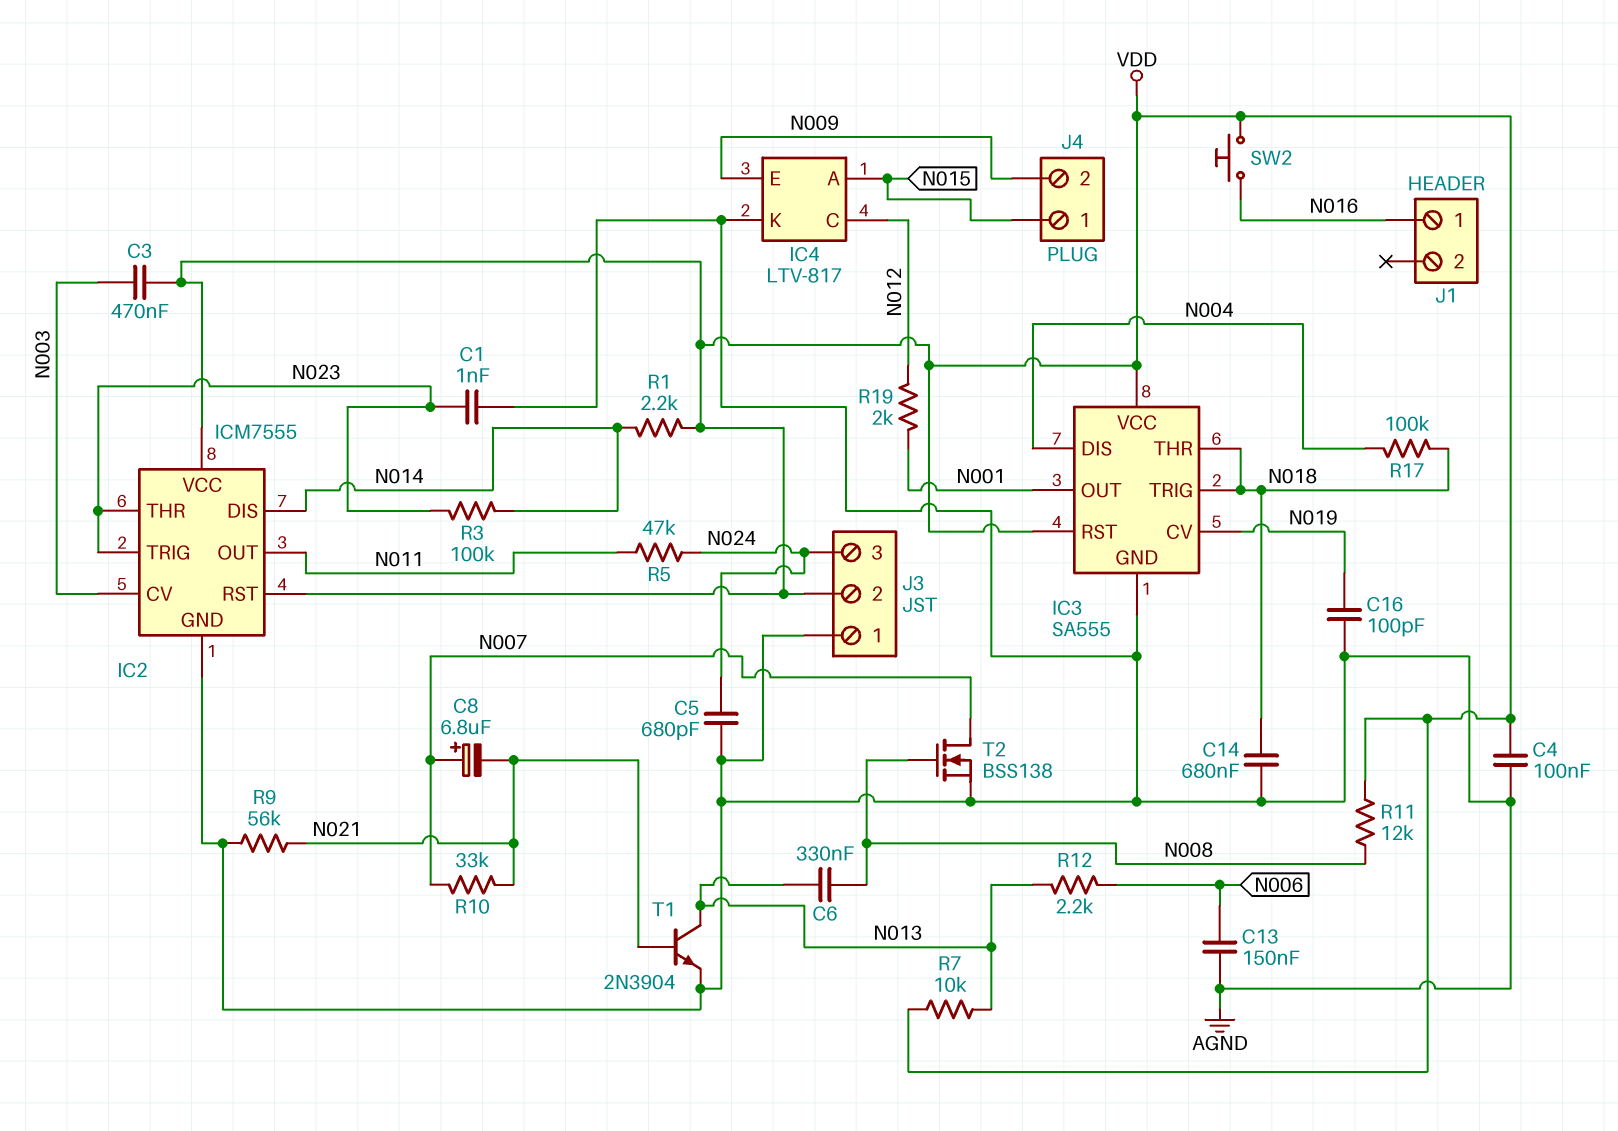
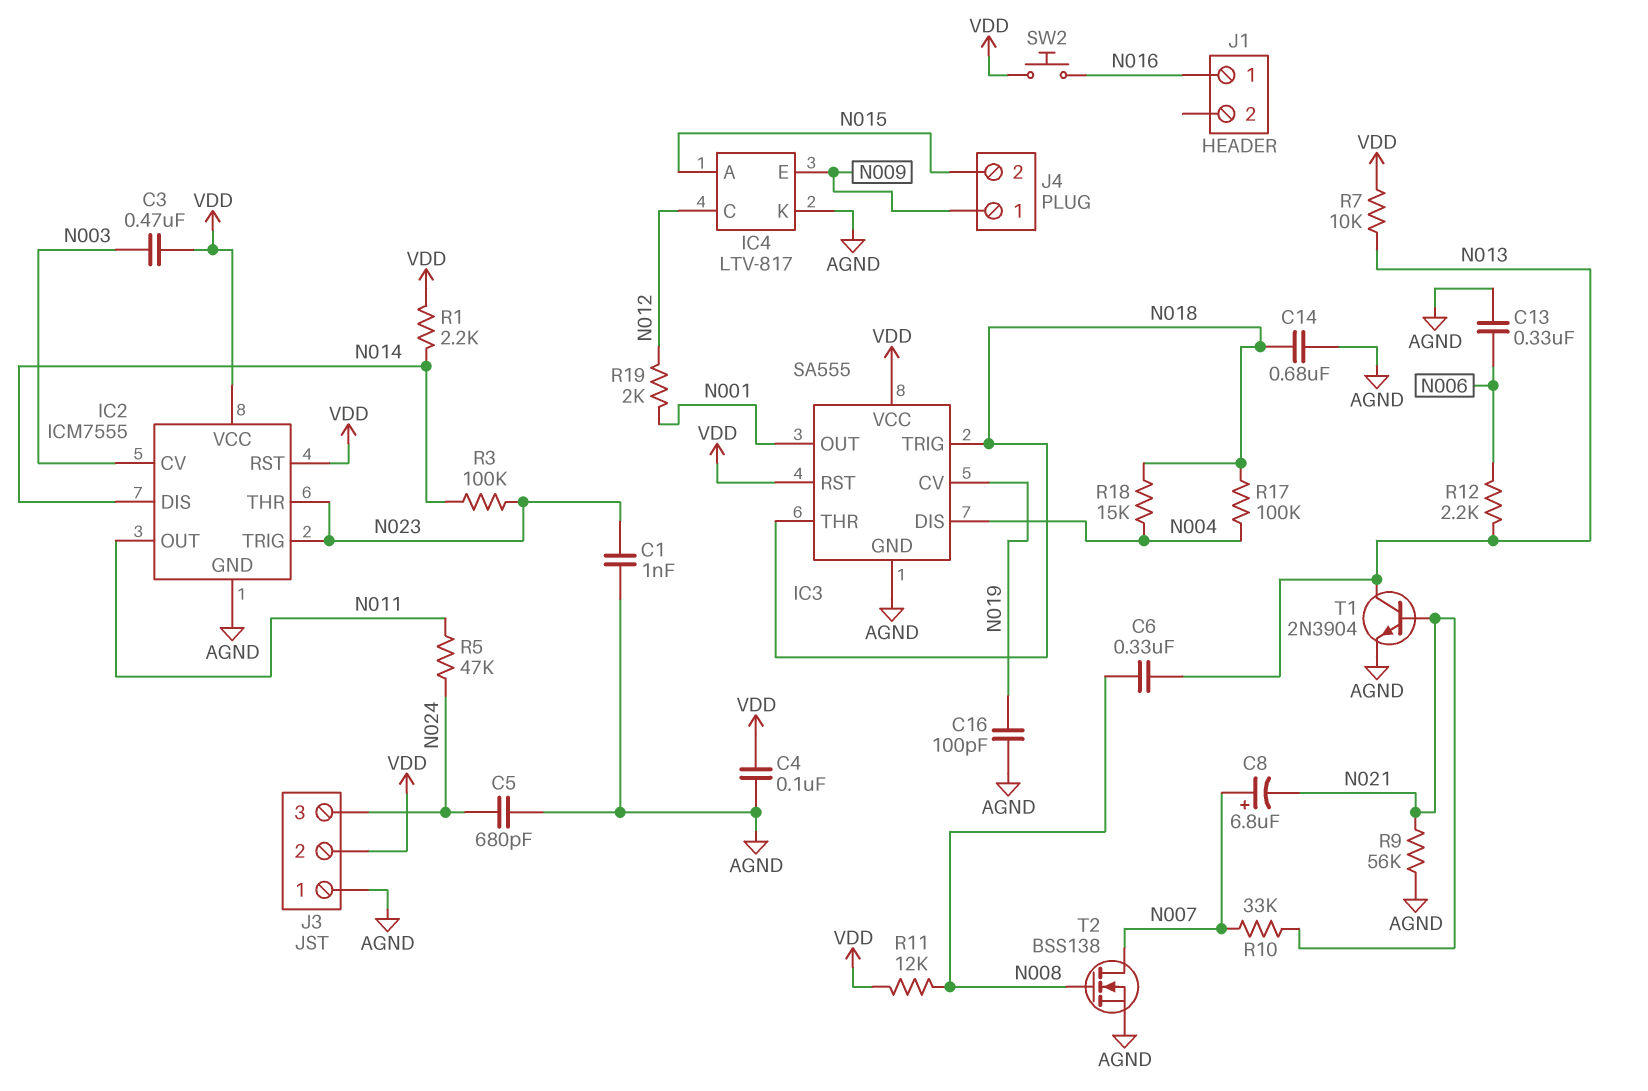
C13: 150nF (AGND, N006) -> 330nF (AGND, N006)
J4 pin 1: N015 -> N009
J4 pin 2: N009 -> N015
R18: none -> 15k (N004, N018)

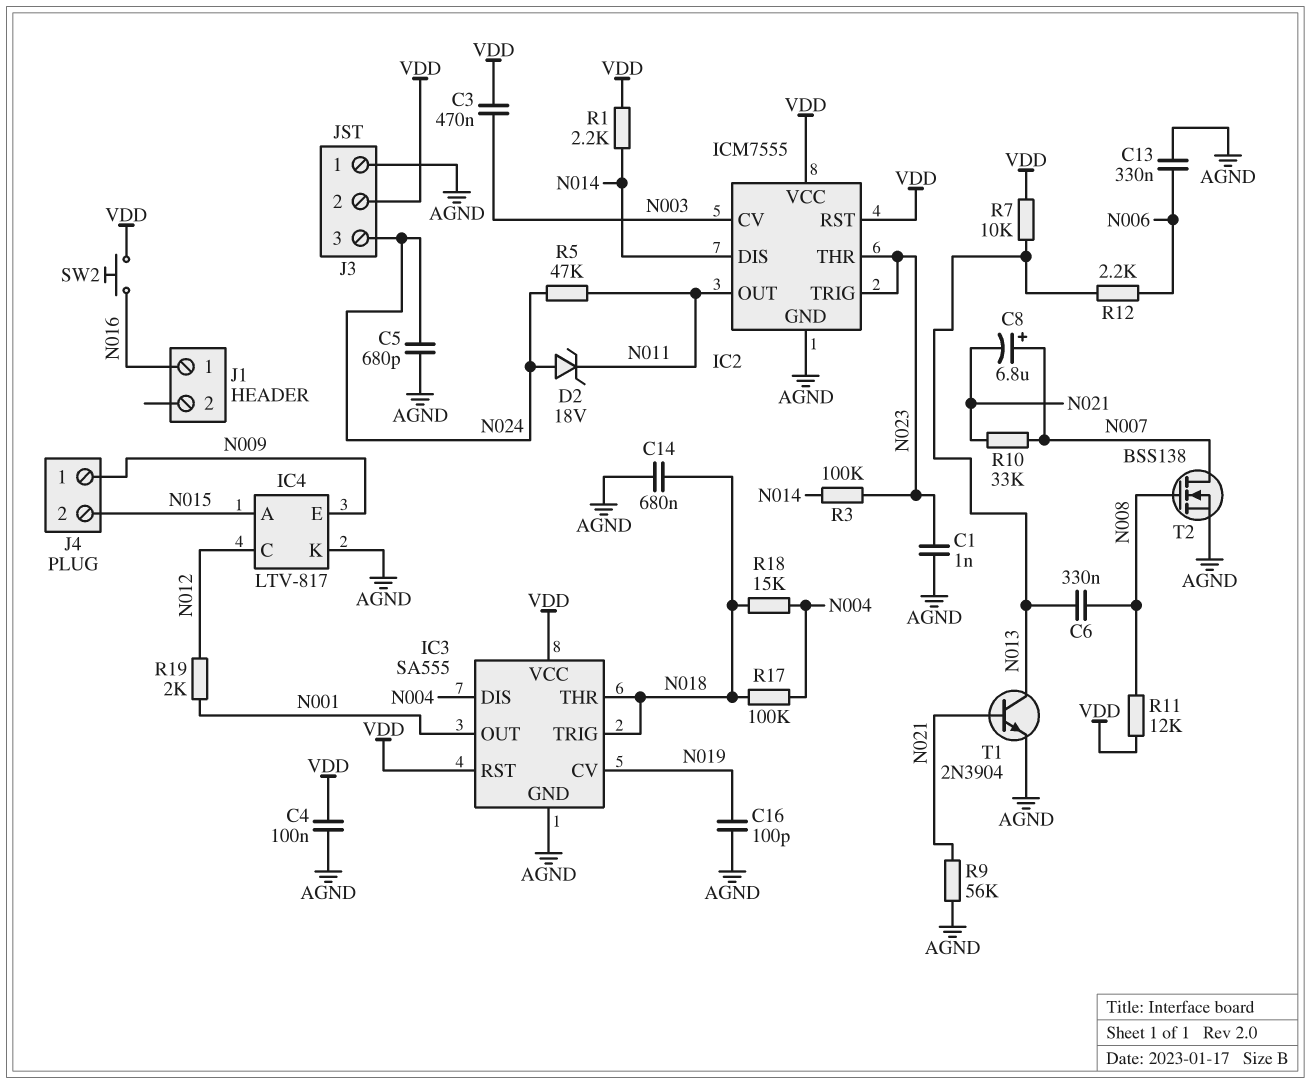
D2: none -> zener 18V (A N024, K N011)

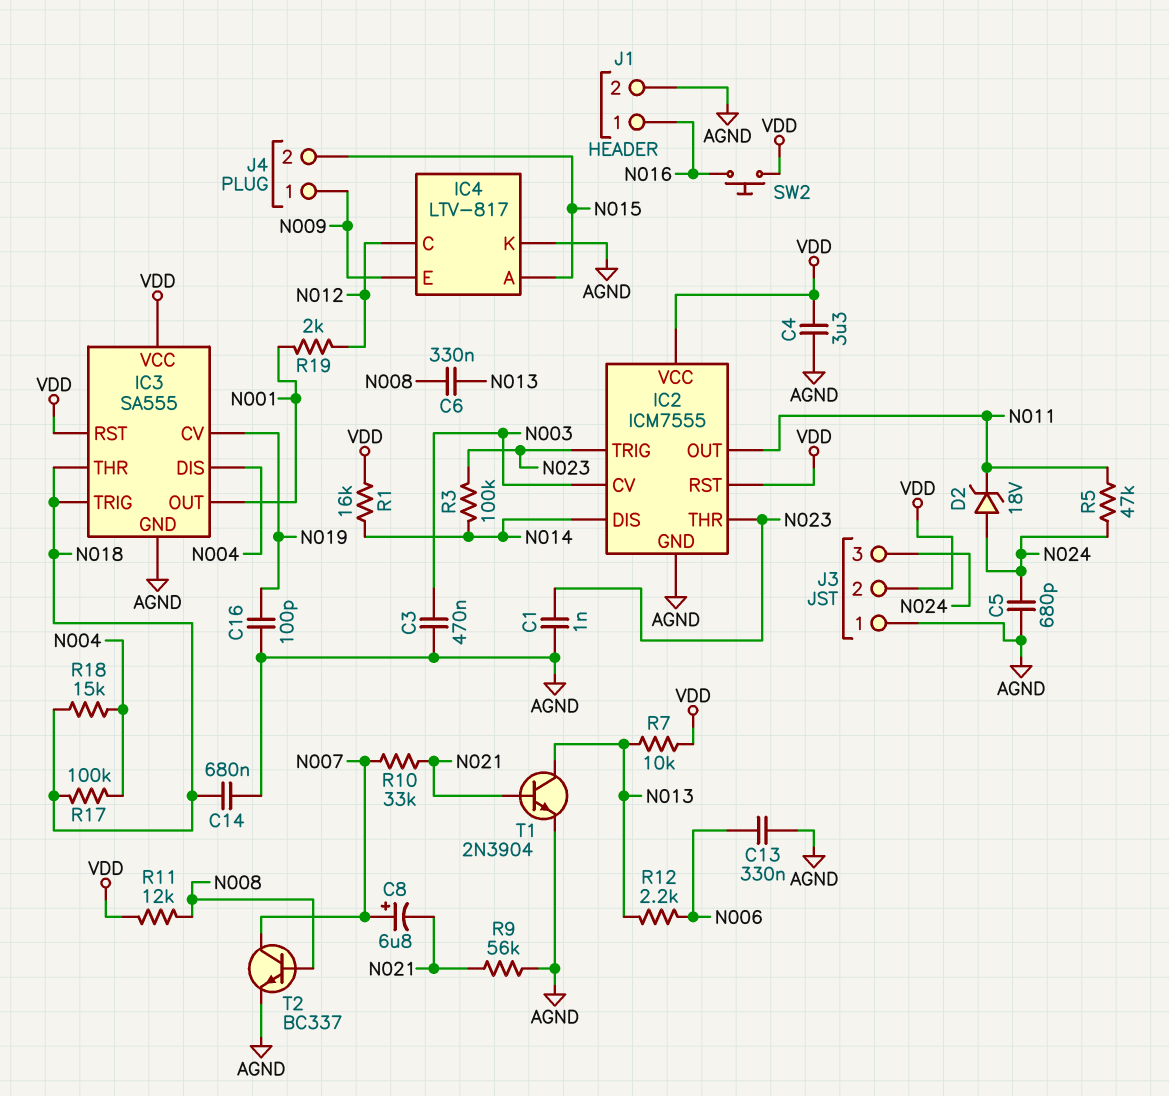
C3: 470nF (N003, VDD) -> 470nF (AGND, N003)
C4: 100nF (AGND, VDD) -> 3.3uF (AGND, VDD)
J1 pin 2: none -> AGND
R1: 2.2k (N014, VDD) -> 16k (N014, VDD)
T2: NMOS BSS138 (G N008, D N007, S AGND) -> NPN BC337 (B N008, C N007, E AGND)

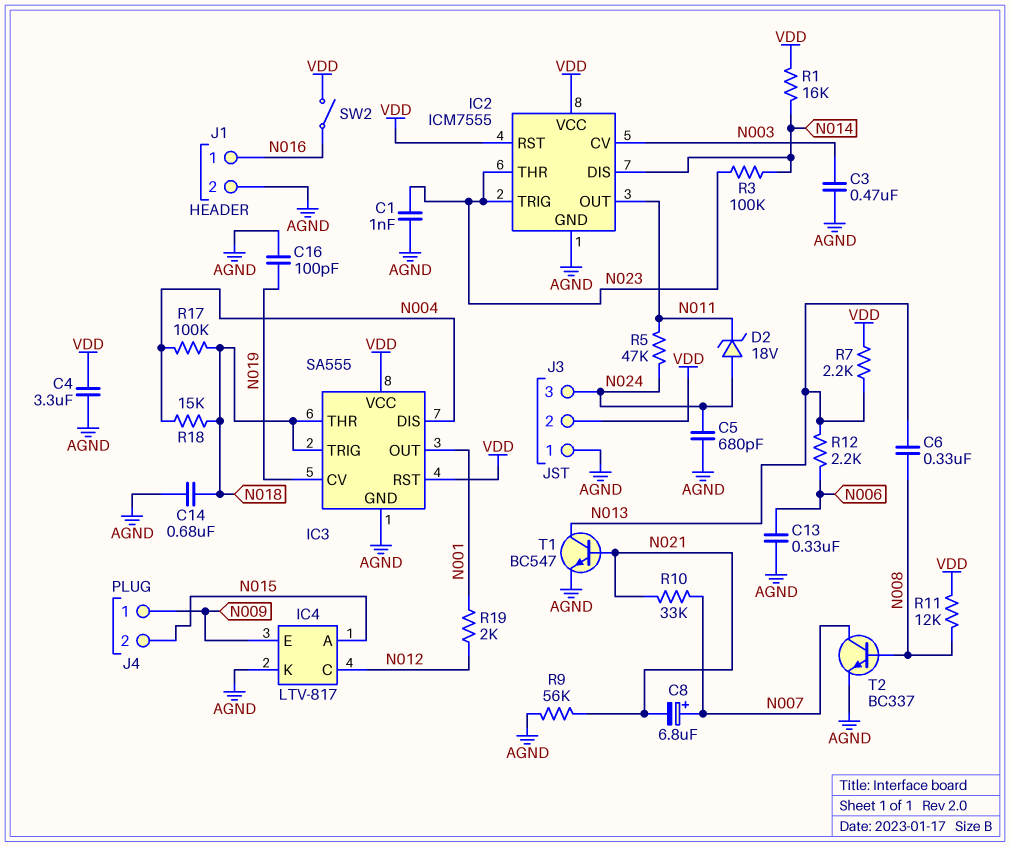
R7: 10k (N013, VDD) -> 2.2k (N013, VDD)
SW2: button (N016, VDD) -> switch (N016, VDD)
T1: NPN 2N3904 (B N021, C N013, E AGND) -> NPN BC547 (B N021, C N013, E AGND)

